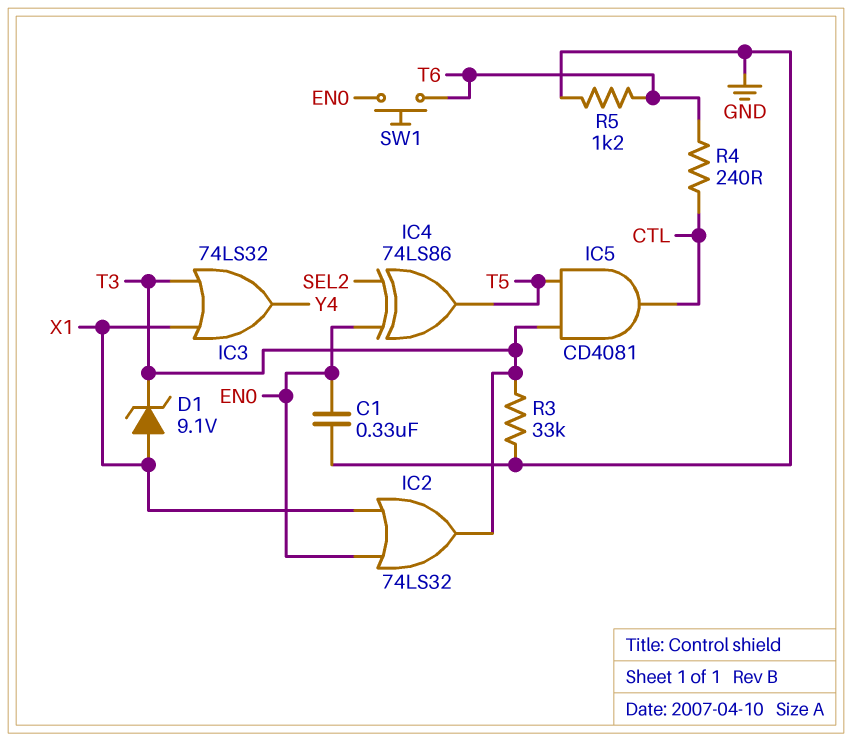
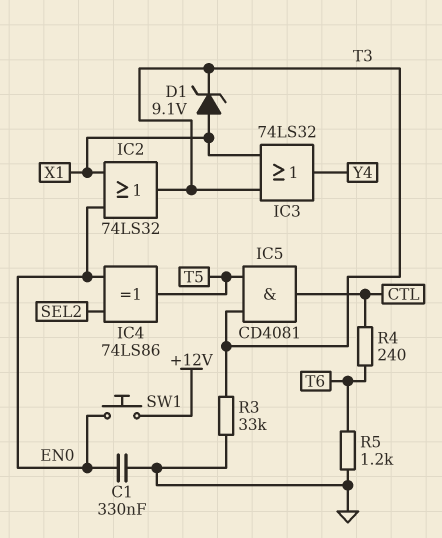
SW1: button (EN0, T6) -> button (+12V, EN0)

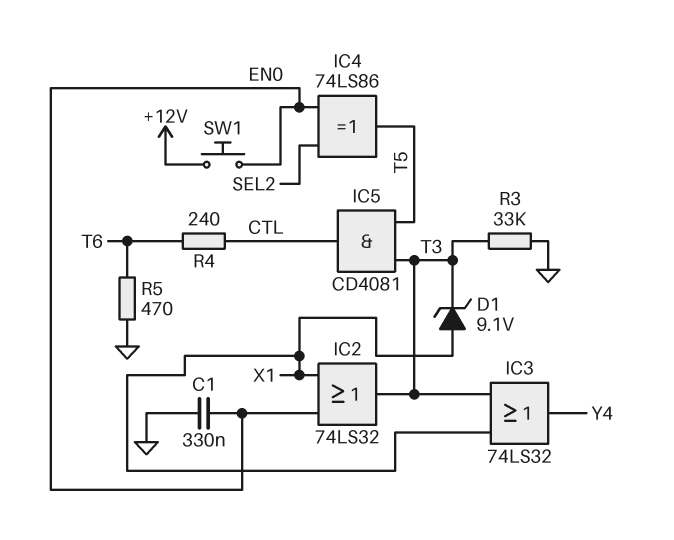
R5: 1.2k (GND, T6) -> 470 (GND, T6)

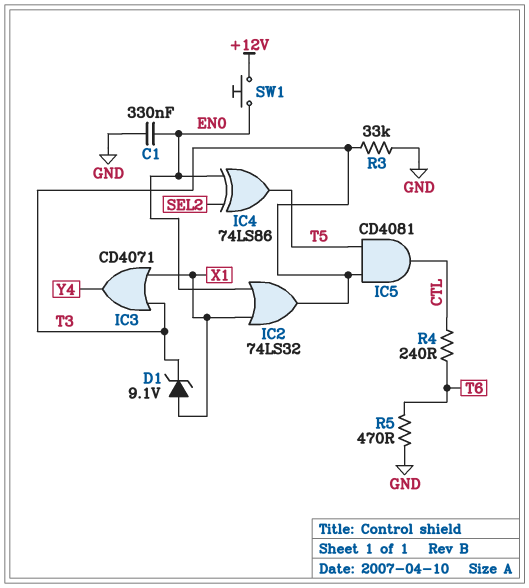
IC3: OR 74LS32 (in T3, in X1, out Y4) -> OR CD4071 (in T3, in X1, out Y4)

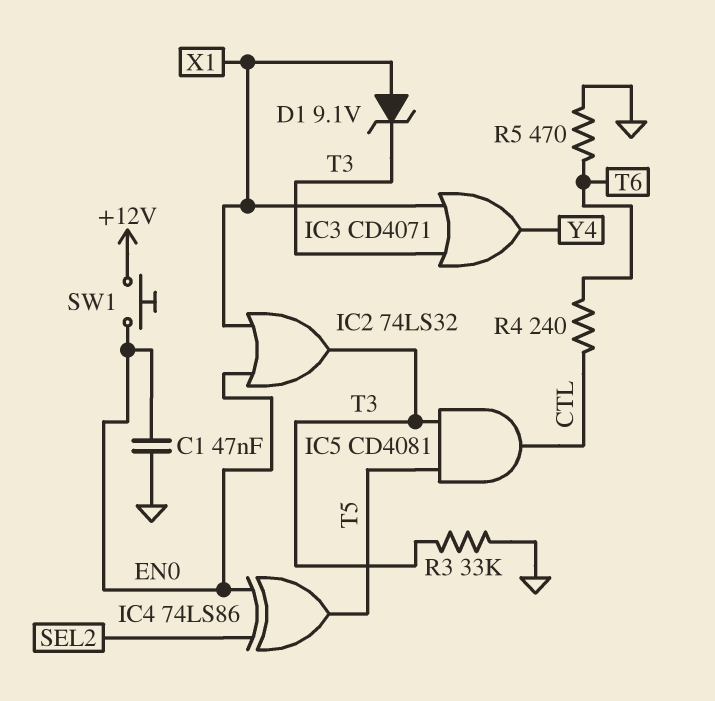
C1: 330nF (EN0, GND) -> 47nF (EN0, GND)

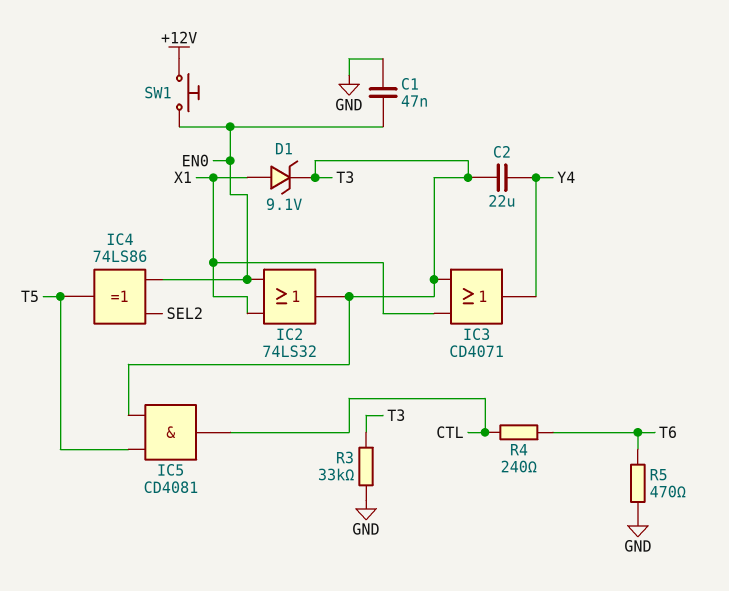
C2: none -> 22uF (T3, Y4)

